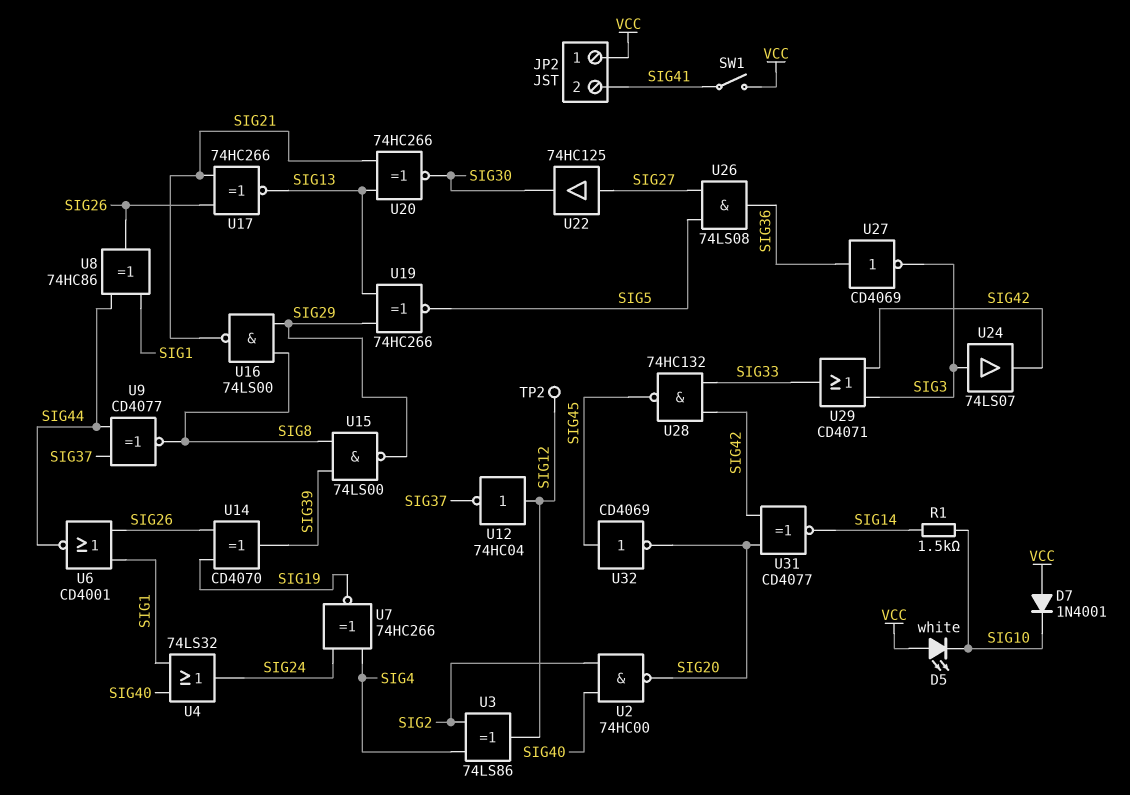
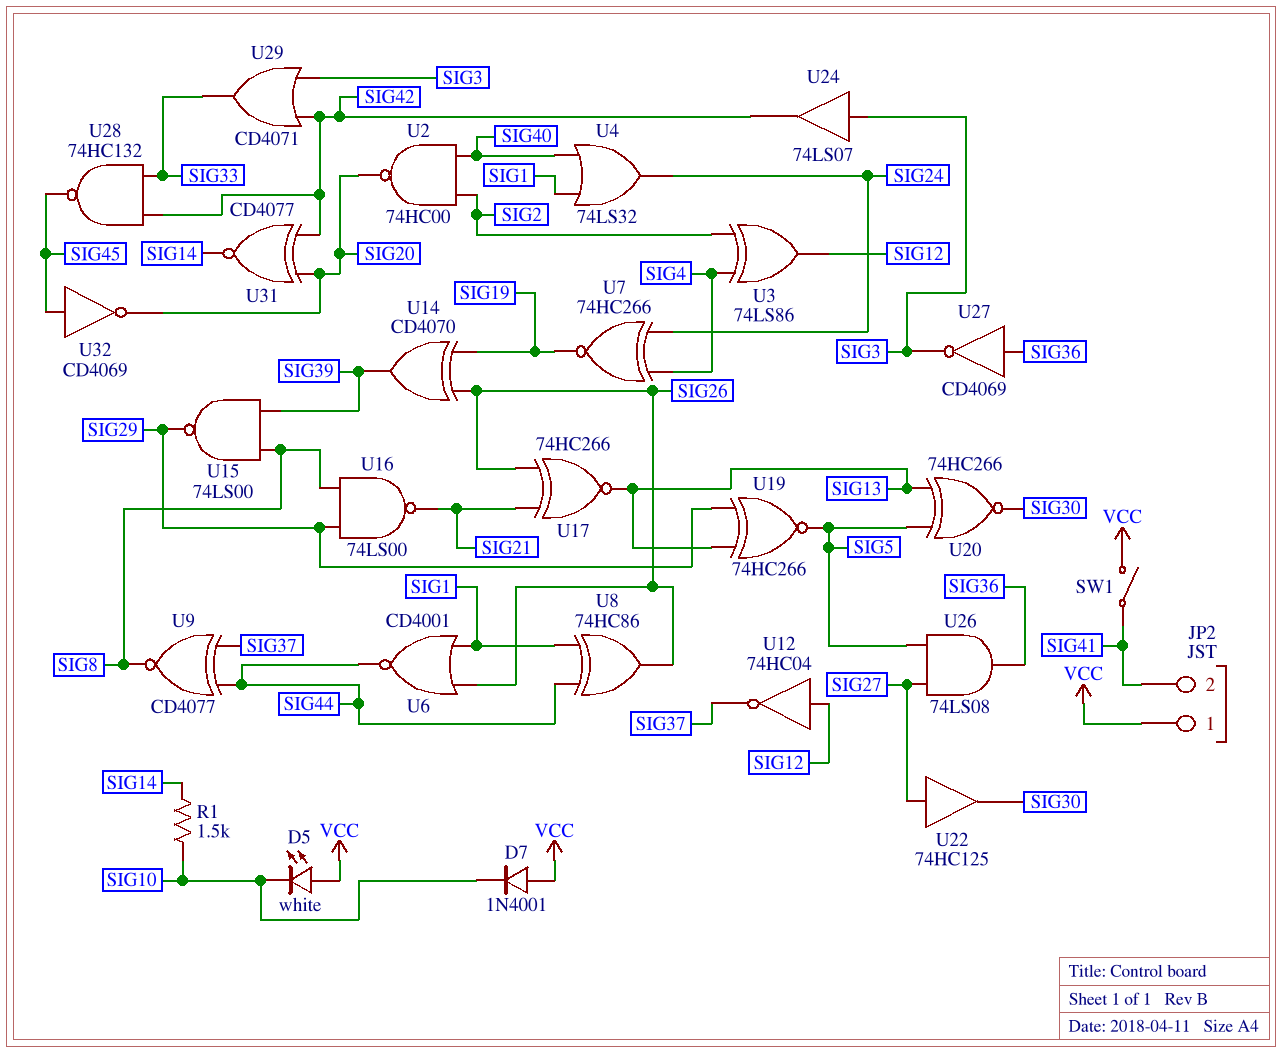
TP2: test point (SIG12) -> none
U20: XNOR 74HC266 (in SIG13, in SIG21, out SIG30) -> XNOR 74HC266 (in SIG5, in SIG13, out SIG30)

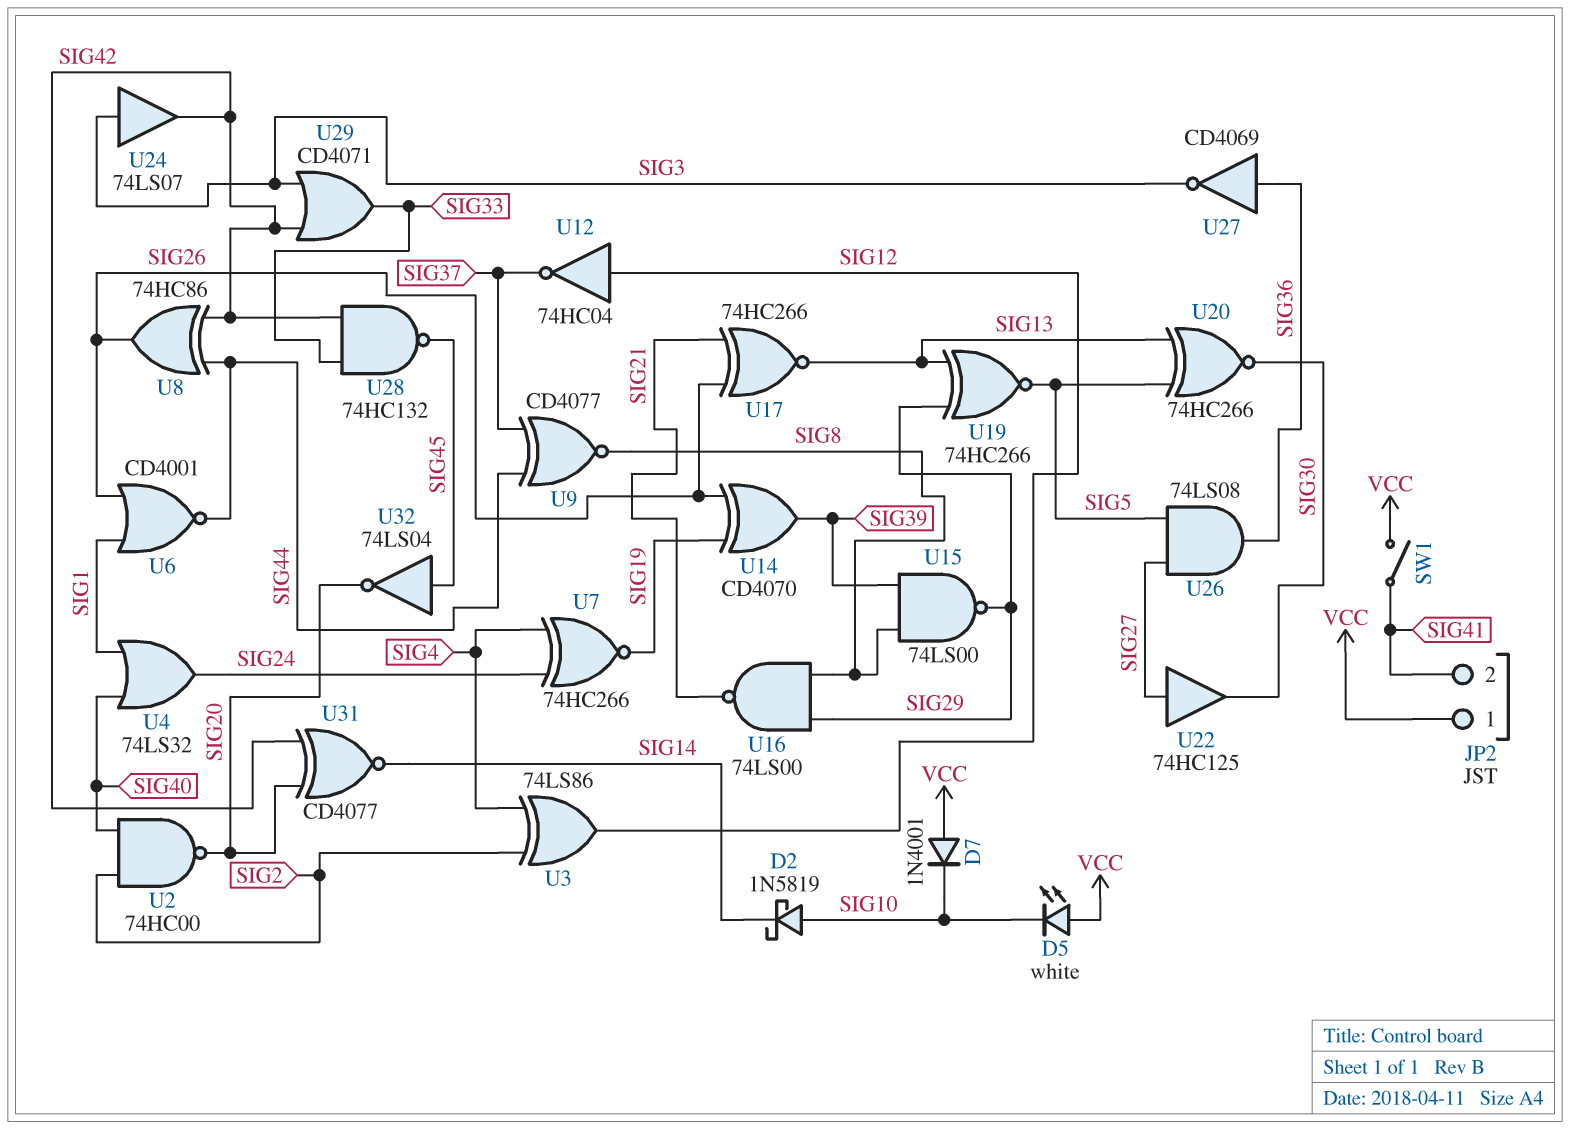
D2: none -> schottky 1N5819 (A SIG10, K SIG14)
R1: 1.5k (SIG10, SIG14) -> none
U8: XOR 74HC86 (in SIG1, in SIG44, out SIG26) -> XOR 74HC86 (in SIG42, in SIG44, out SIG26)
U32: NOT CD4069 (in SIG45, out SIG20) -> NOT 74LS04 (in SIG45, out SIG20)

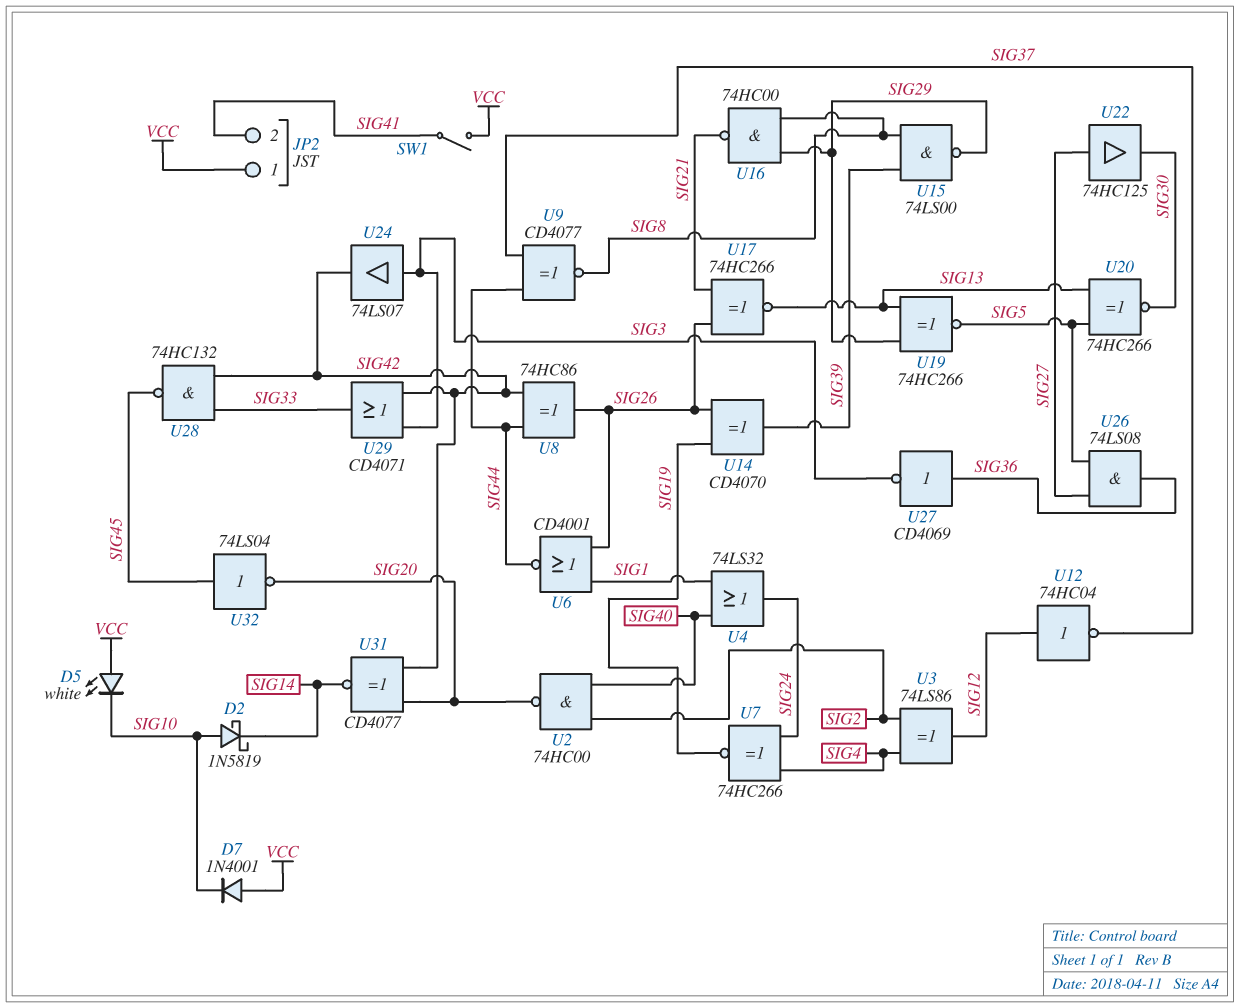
U16: NAND 74LS00 (in SIG8, in SIG29, out SIG21) -> NAND 74HC00 (in SIG8, in SIG29, out SIG21)

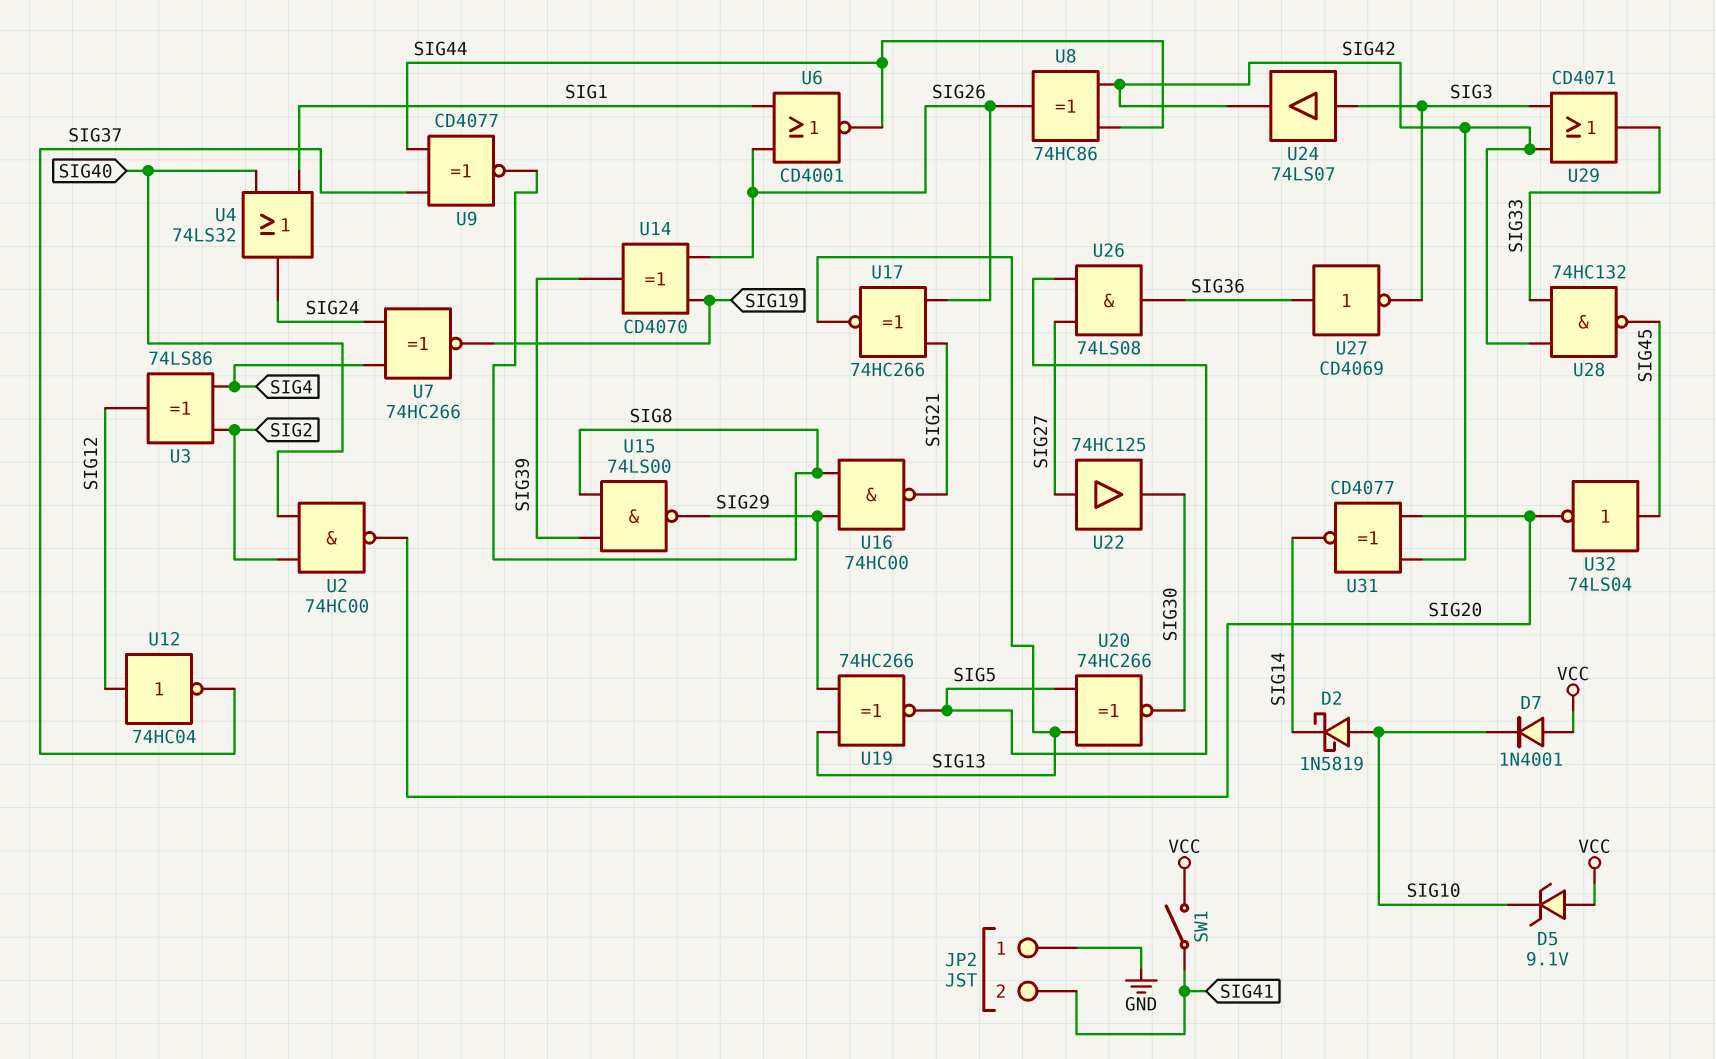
D5: LED white (A VCC, K SIG10) -> zener 9.1V (A VCC, K SIG10)
JP2 pin 1: VCC -> GND

